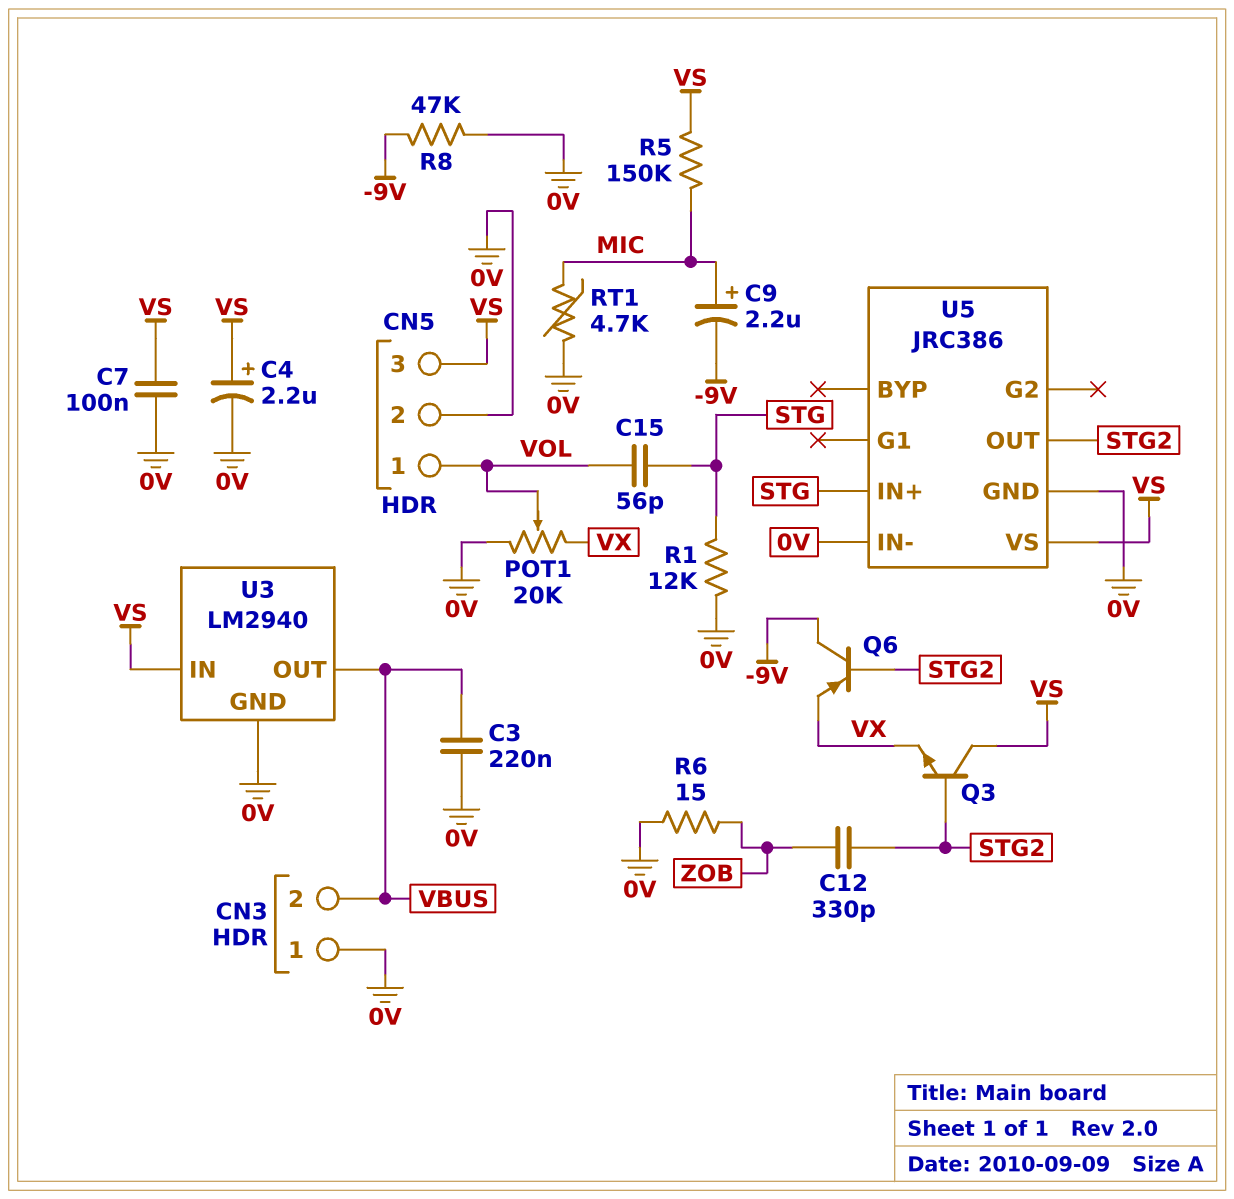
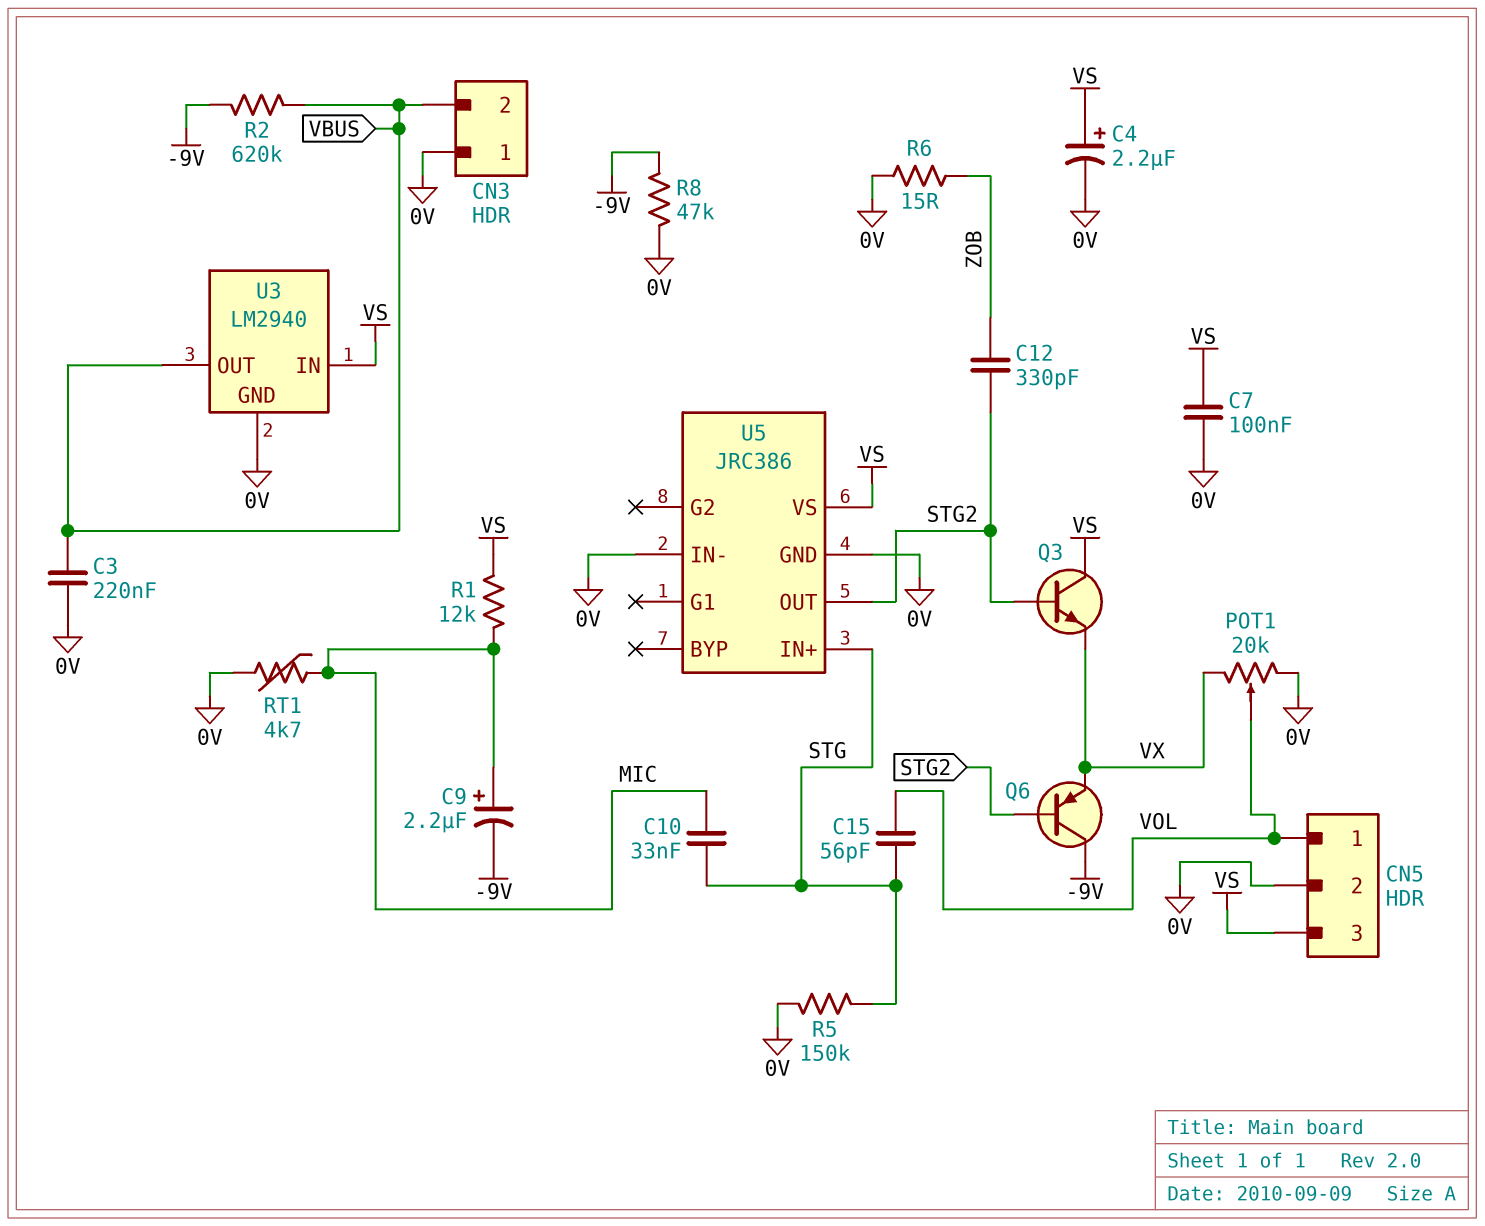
C10: none -> 33nF (MIC, STG)
R1: 12k (0V, STG) -> 12k (MIC, VS)
R2: none -> 620k (-9V, VBUS)
R5: 150k (MIC, VS) -> 150k (0V, STG)

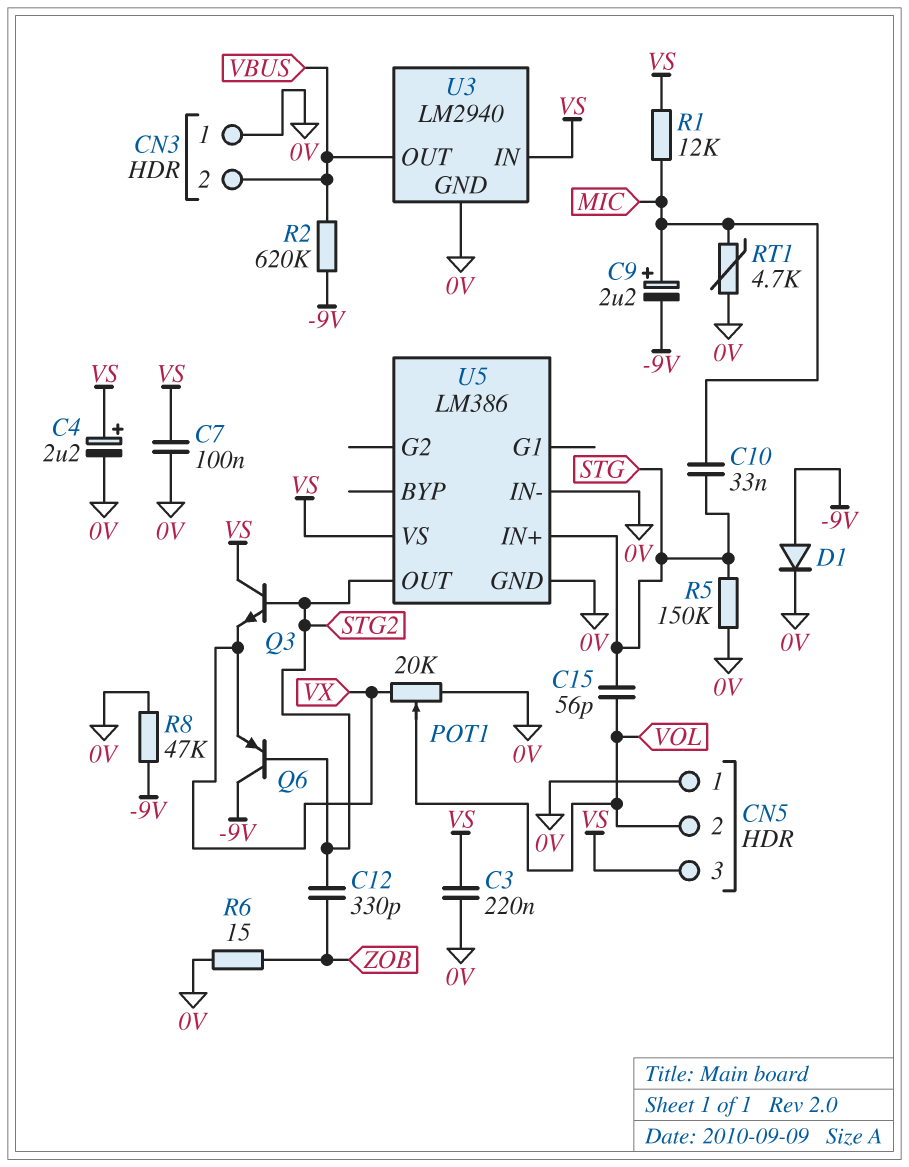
C3: 220nF (0V, VBUS) -> 220nF (0V, VS)
CN5 pin 1: VOL -> 0V
CN5 pin 2: 0V -> VOL
D1: none -> diode (A -9V, K 0V)
U5: JRC386 -> LM386

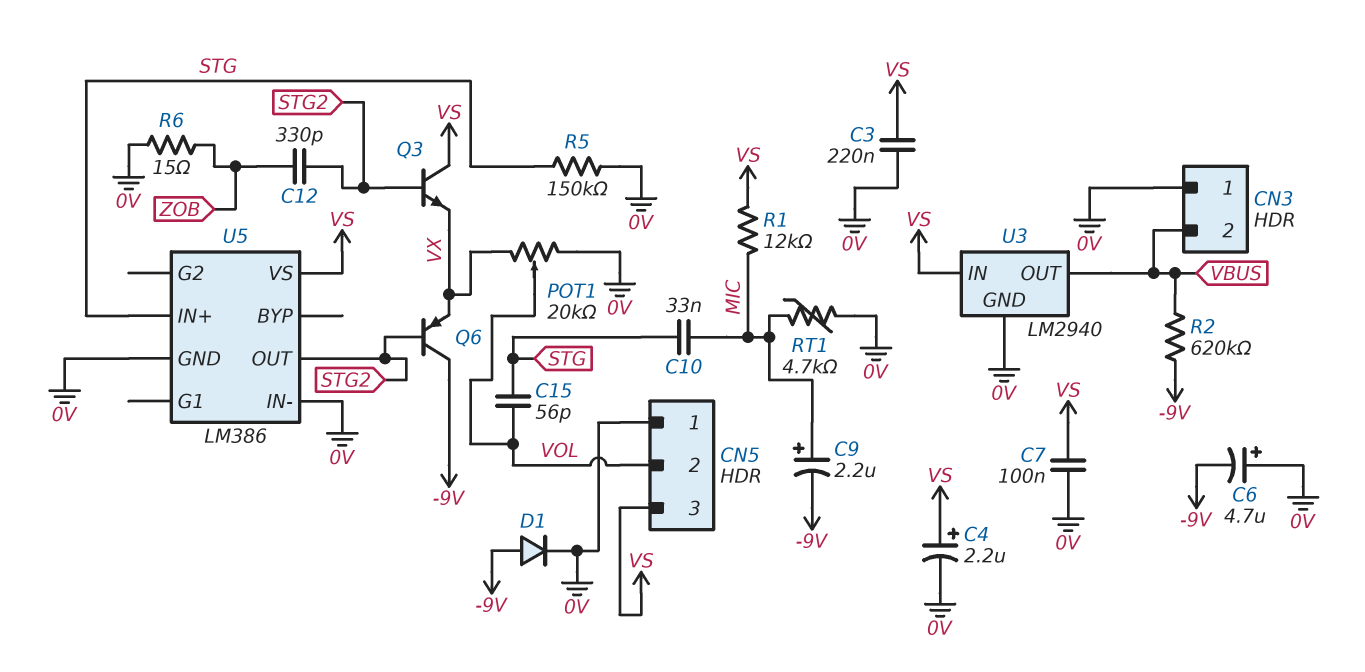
C6: none -> 4.7uF (plus 0V, minus -9V)
R8: 47k (-9V, 0V) -> none

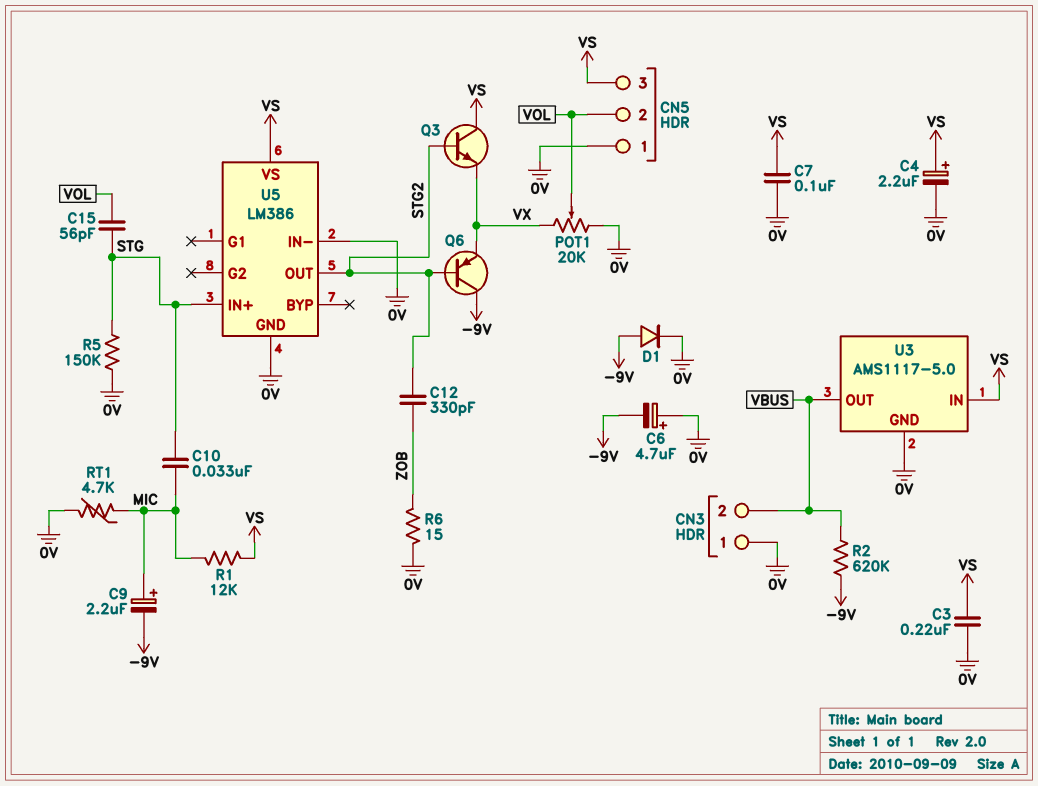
U3: LM2940 -> AMS1117-5.0

